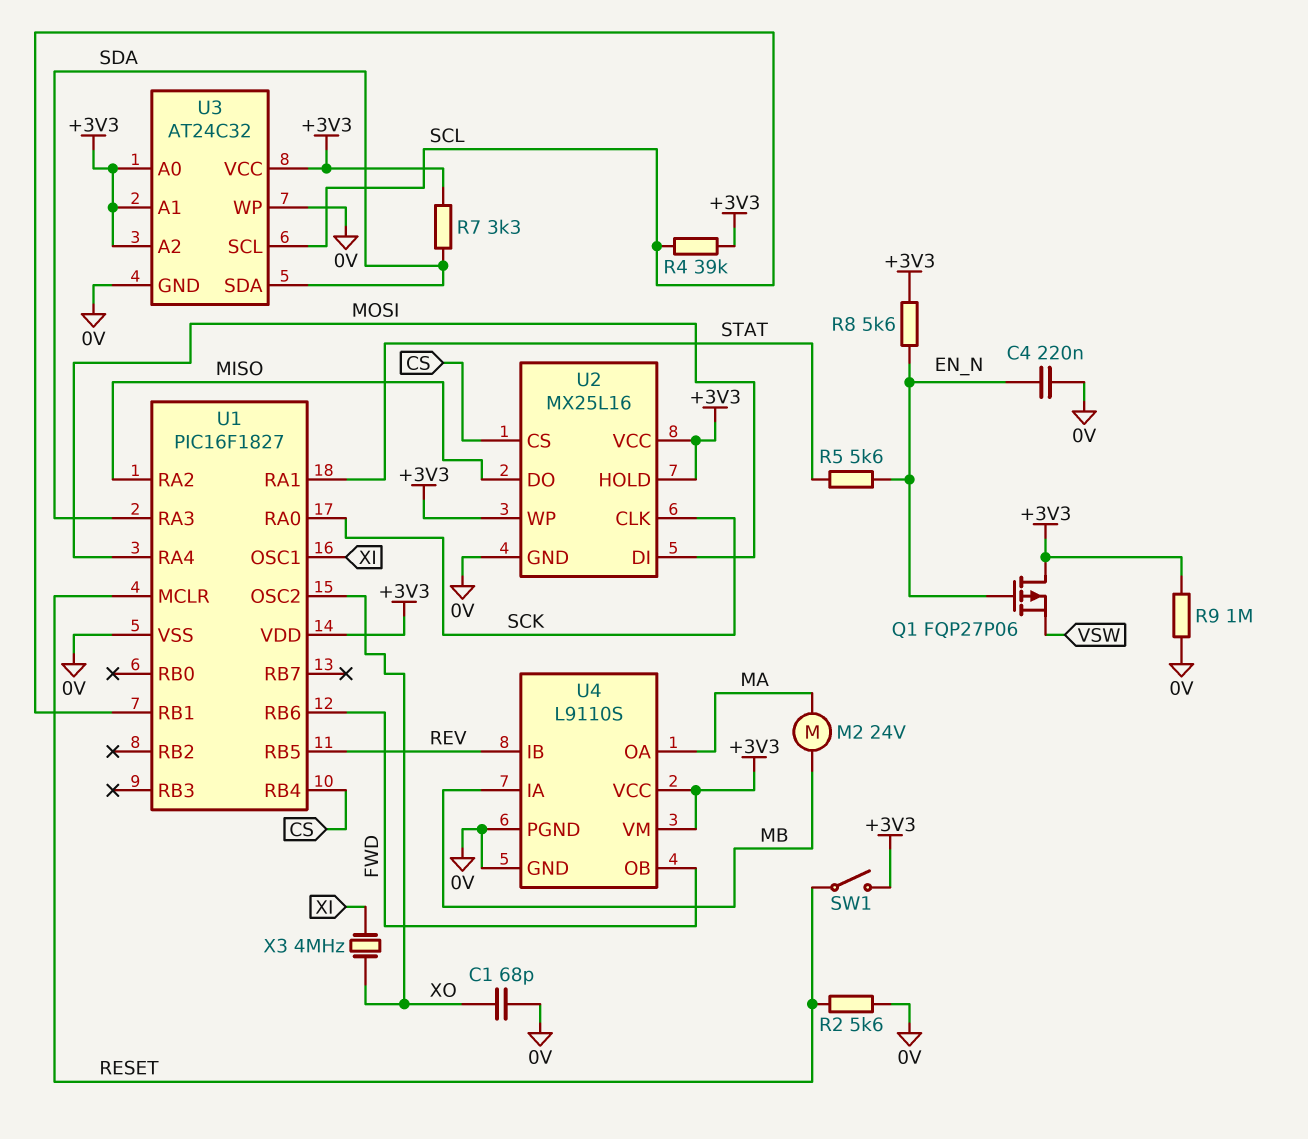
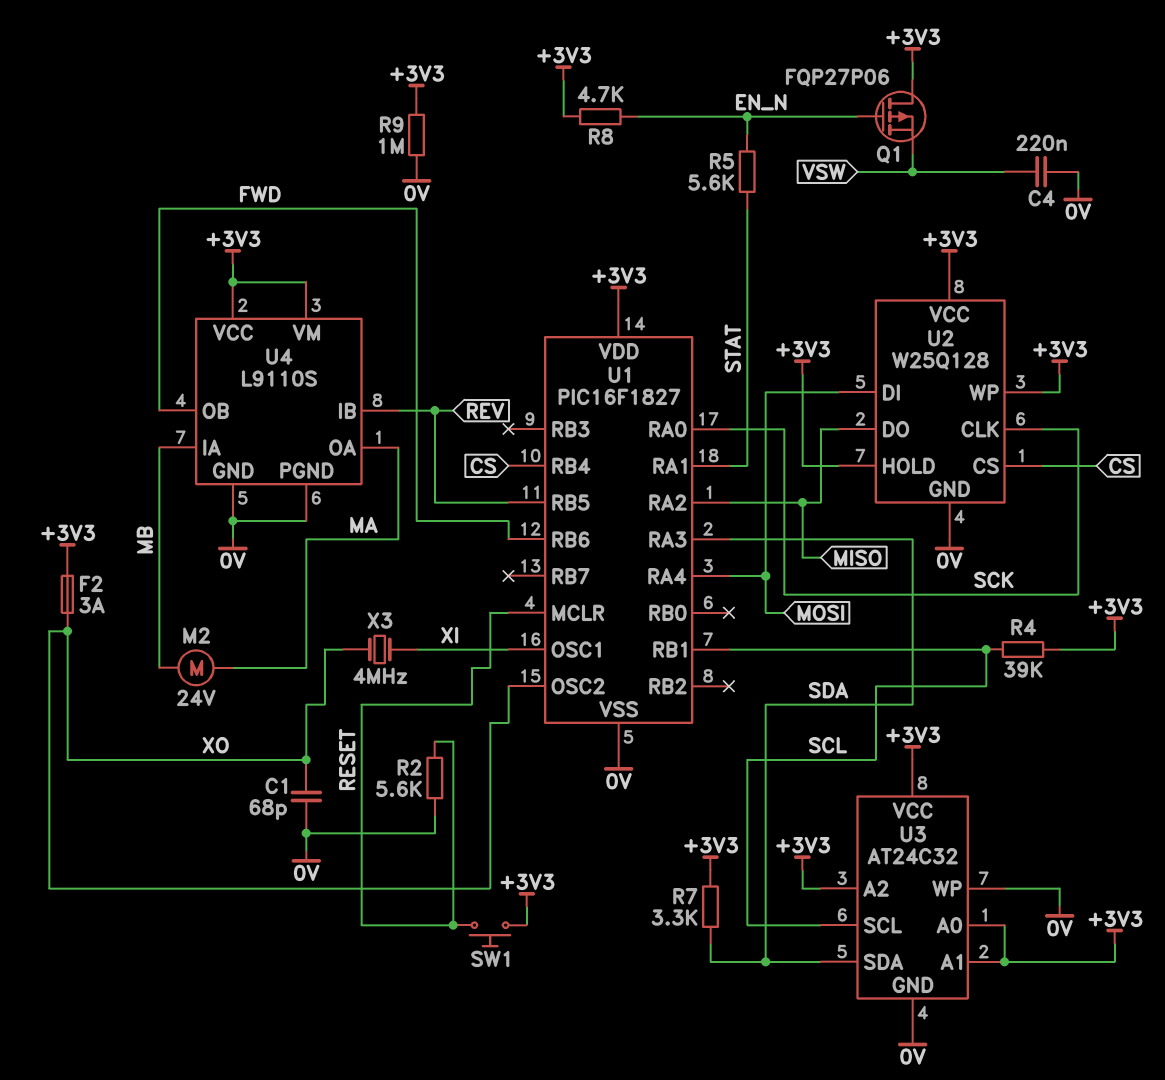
C4: 220nF (0V, EN_N) -> 220nF (0V, VSW)
F2: none -> 3A (+3V3, XO)
R8: 5.6k (+3V3, EN_N) -> 4.7k (+3V3, EN_N)
SW1: switch (+3V3, RESET) -> button (+3V3, RESET)
U2: MX25L16 -> W25Q128

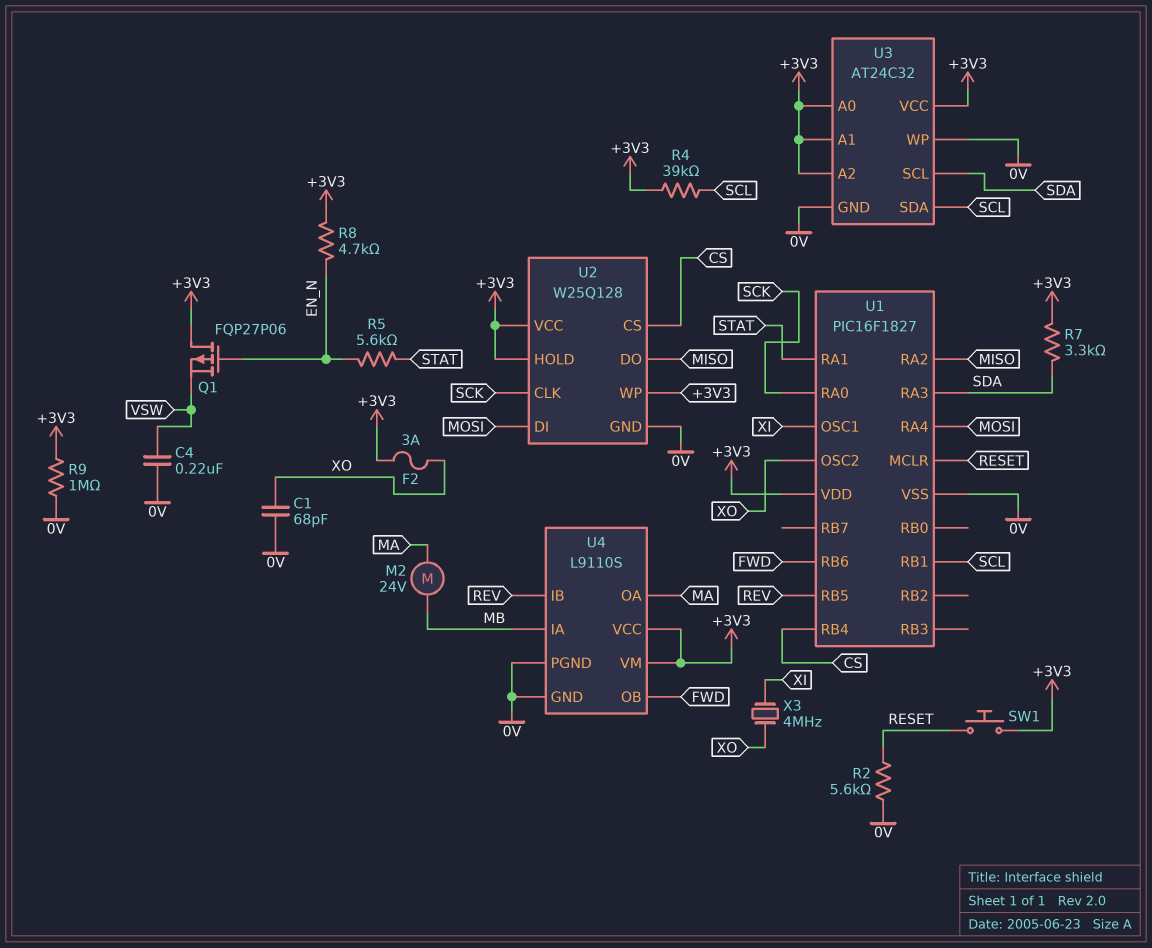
U3 pin SCL: SCL -> SDA
U3 pin SDA: SDA -> SCL

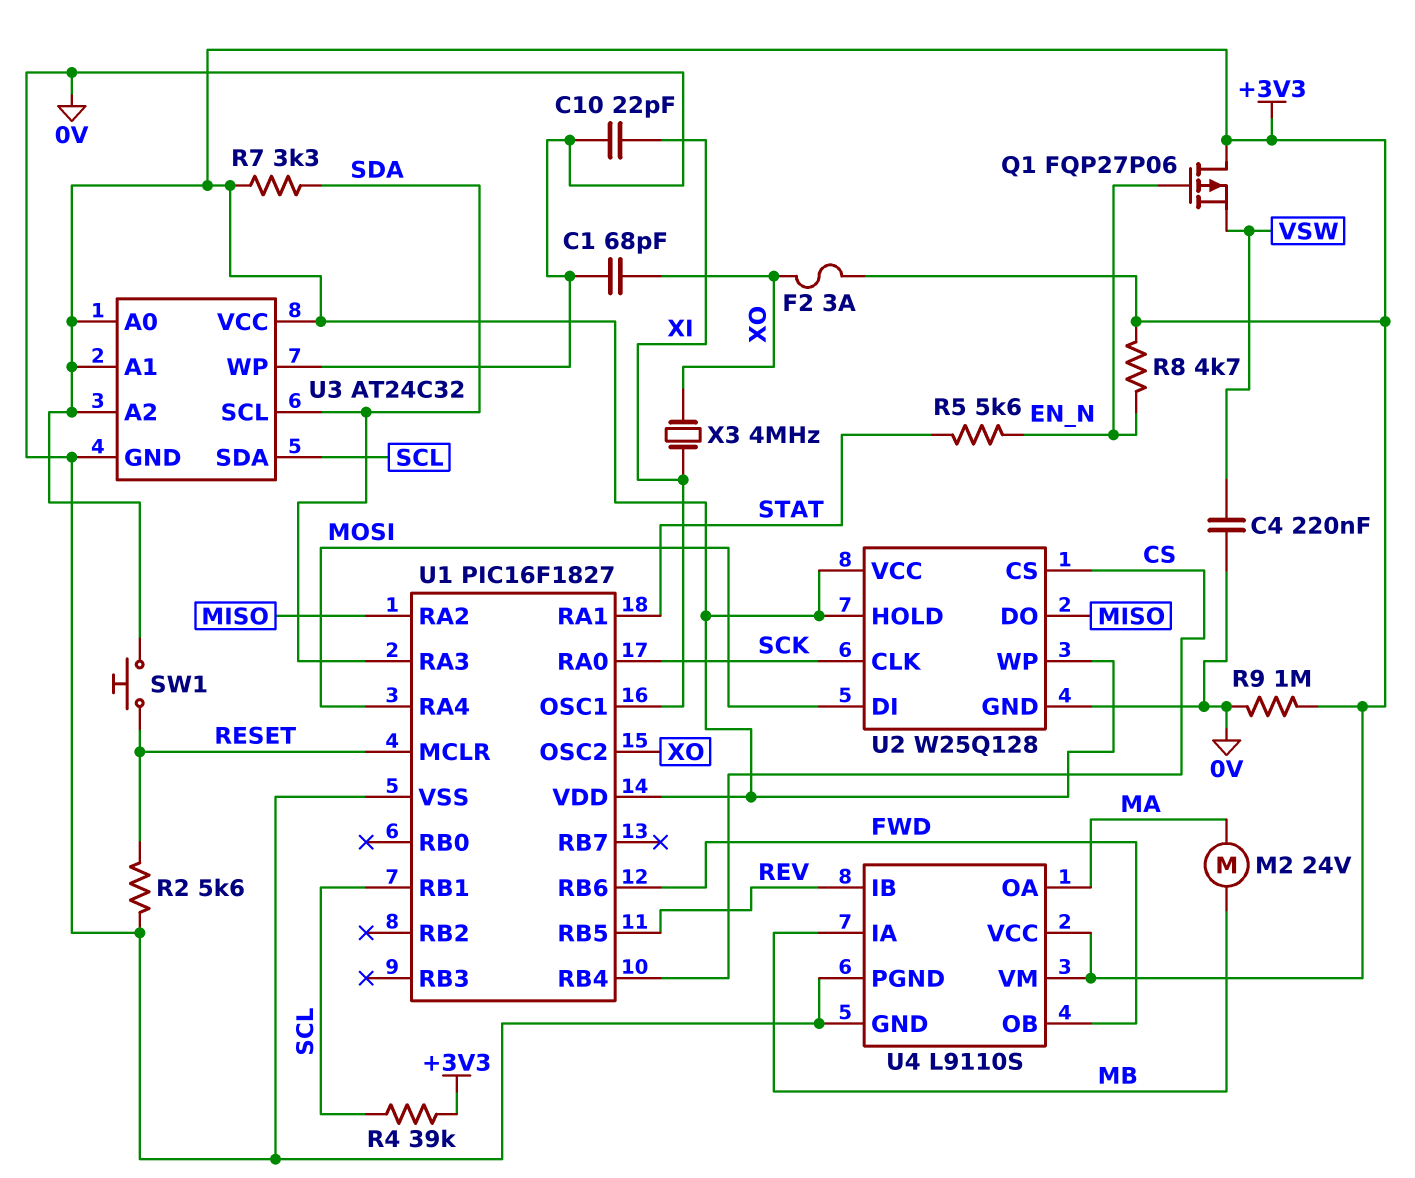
C10: none -> 22pF (0V, XI)

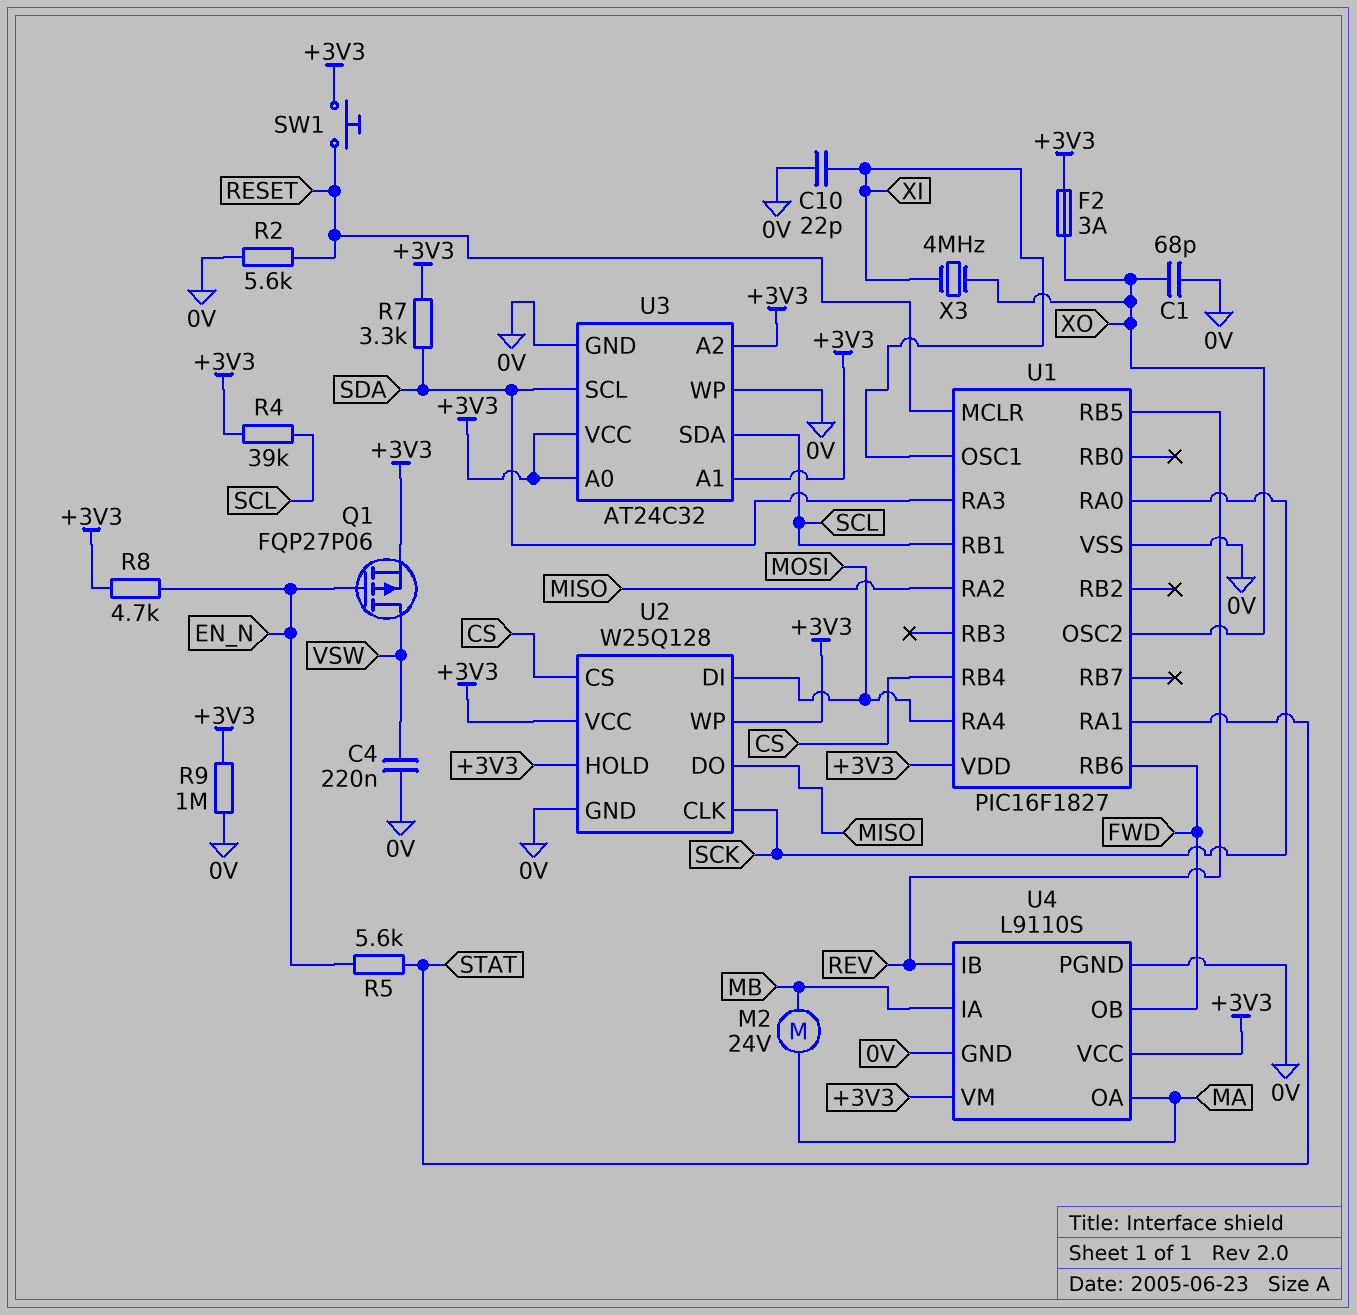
Q1: PMOS FQP27P06 (G EN_N, D +3V3, S VSW) -> PMOS FQP27P06 (G EN_N, D VSW, S +3V3)

